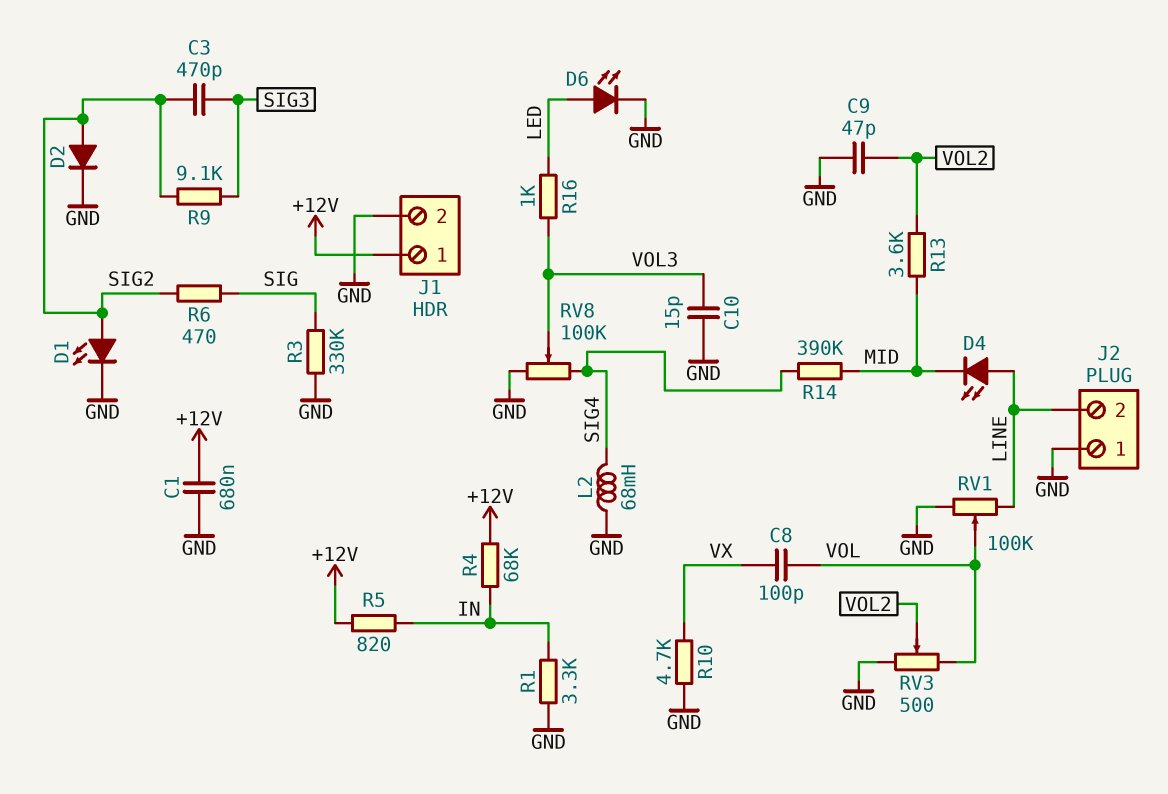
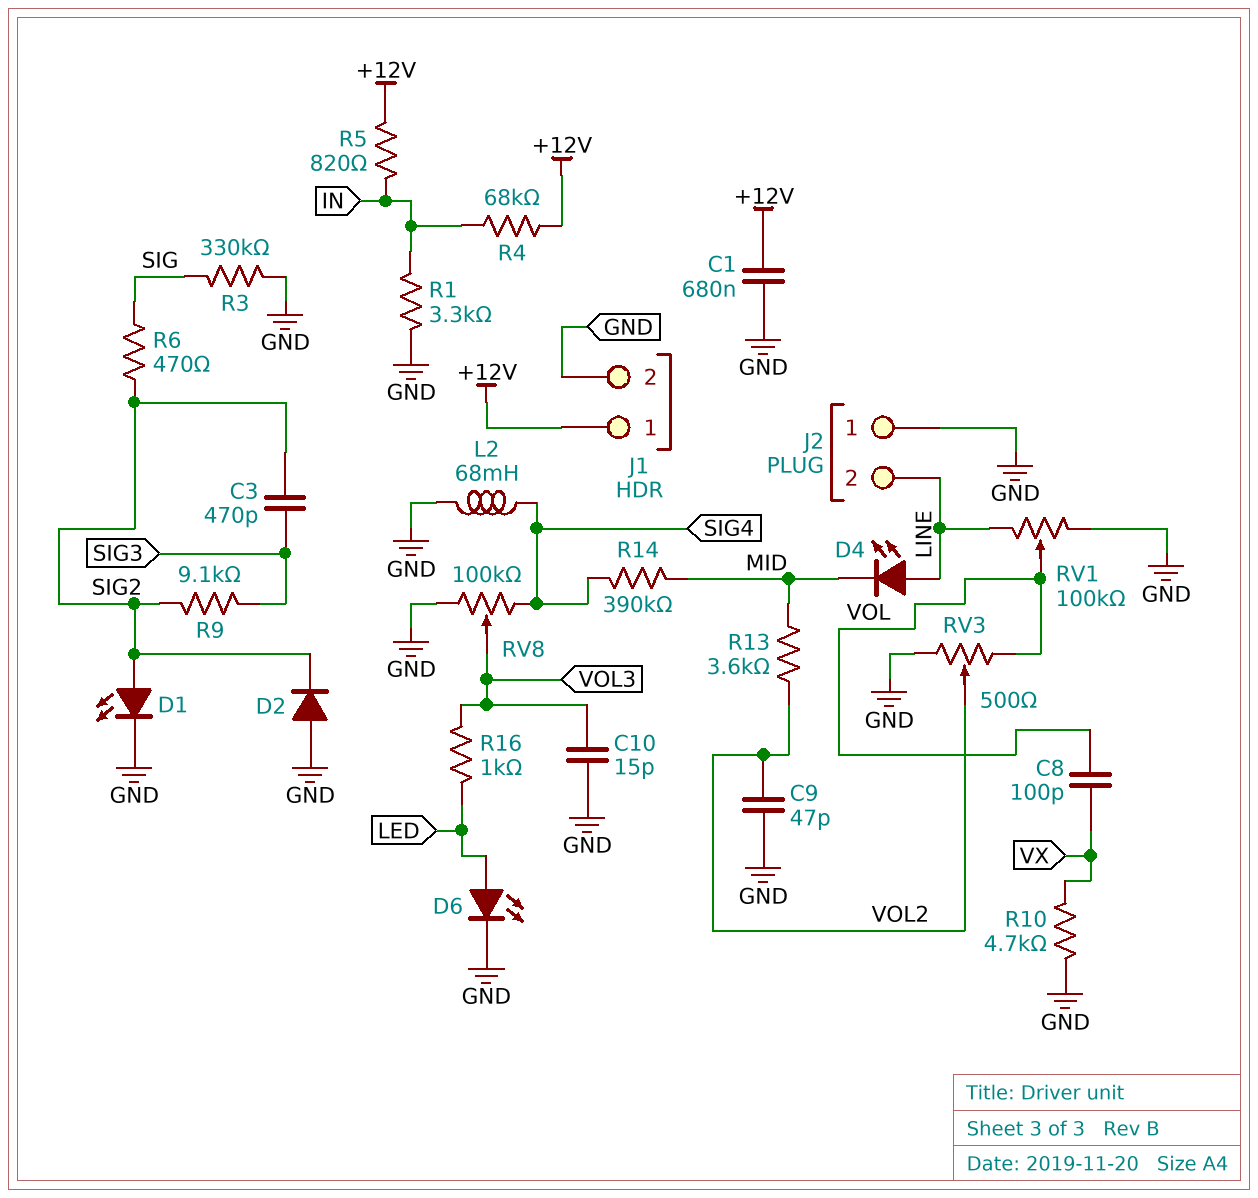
D2: diode (A SIG2, K GND) -> diode (A GND, K SIG2)

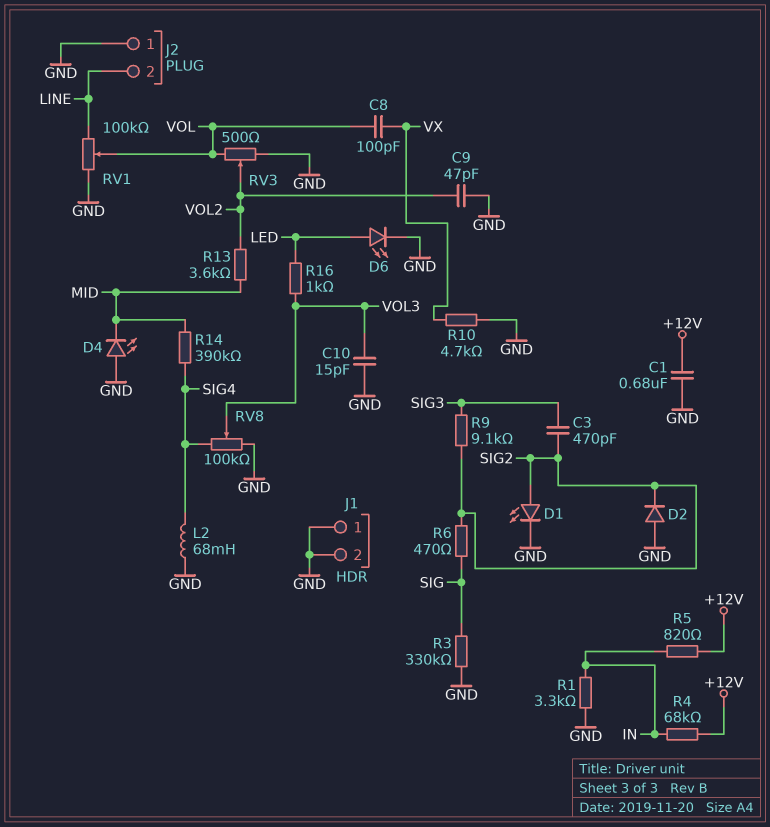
D4: LED (A LINE, K MID) -> LED (A GND, K MID)
J1 pin 1: +12V -> GND

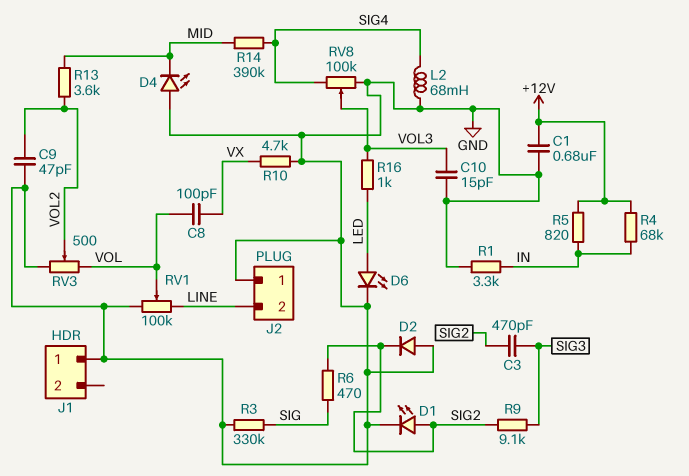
J1 pin 2: GND -> none

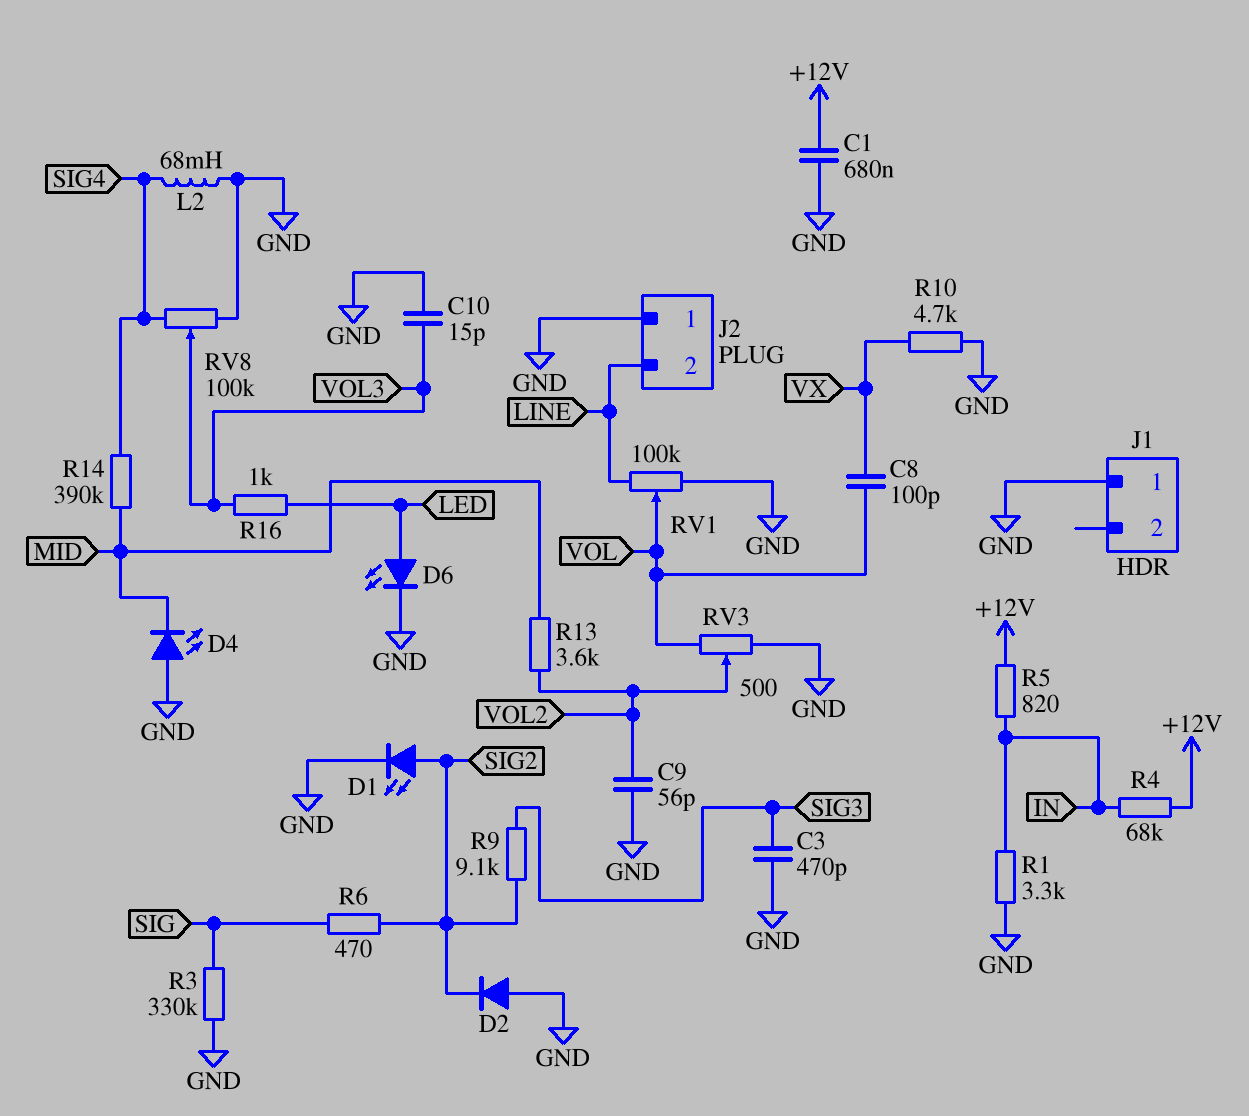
C3: 470pF (SIG2, SIG3) -> 470pF (GND, SIG3)
C9: 47pF (GND, VOL2) -> 56pF (GND, VOL2)

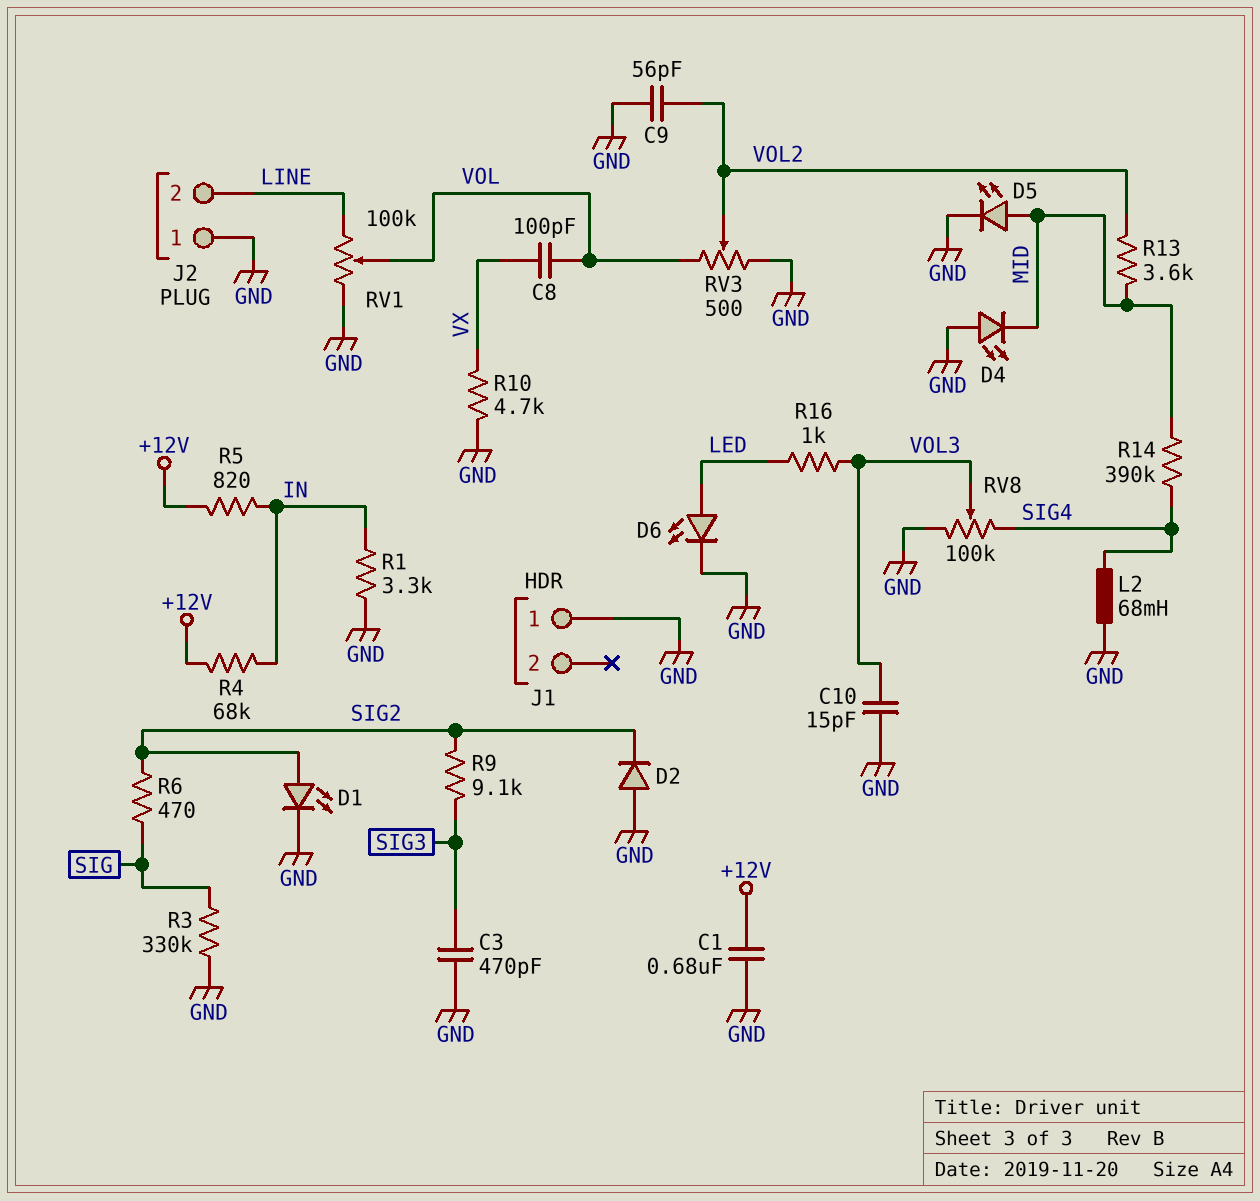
D5: none -> LED (A MID, K GND)

